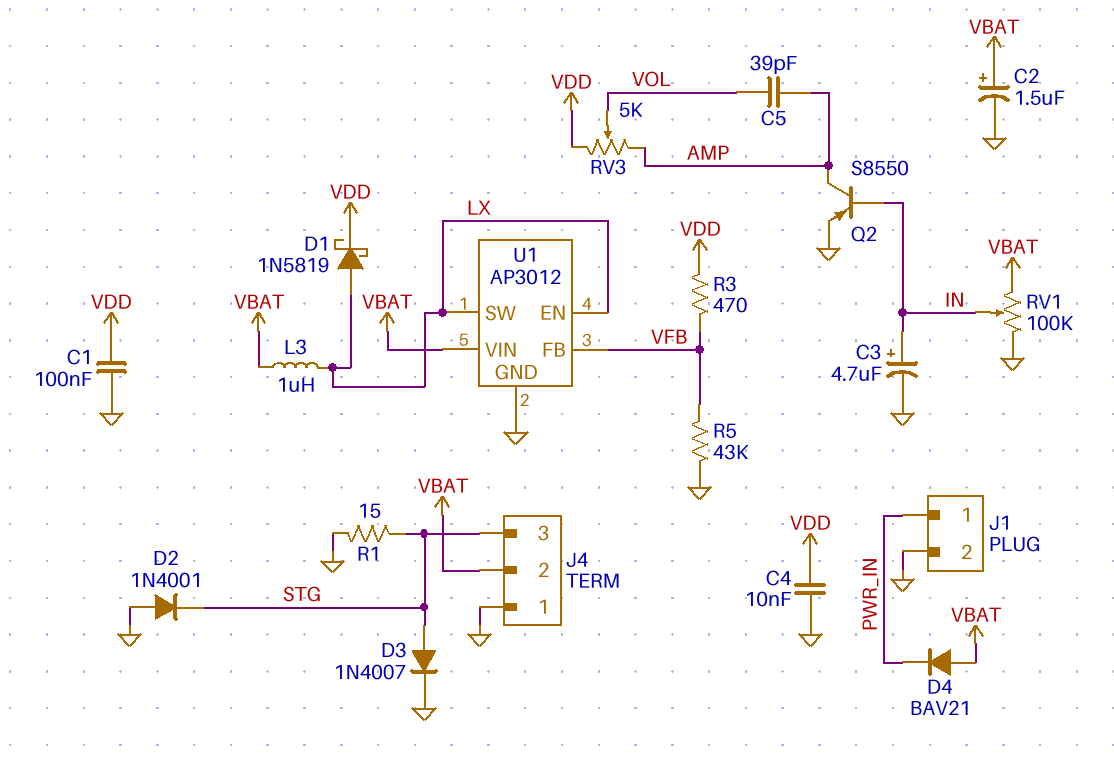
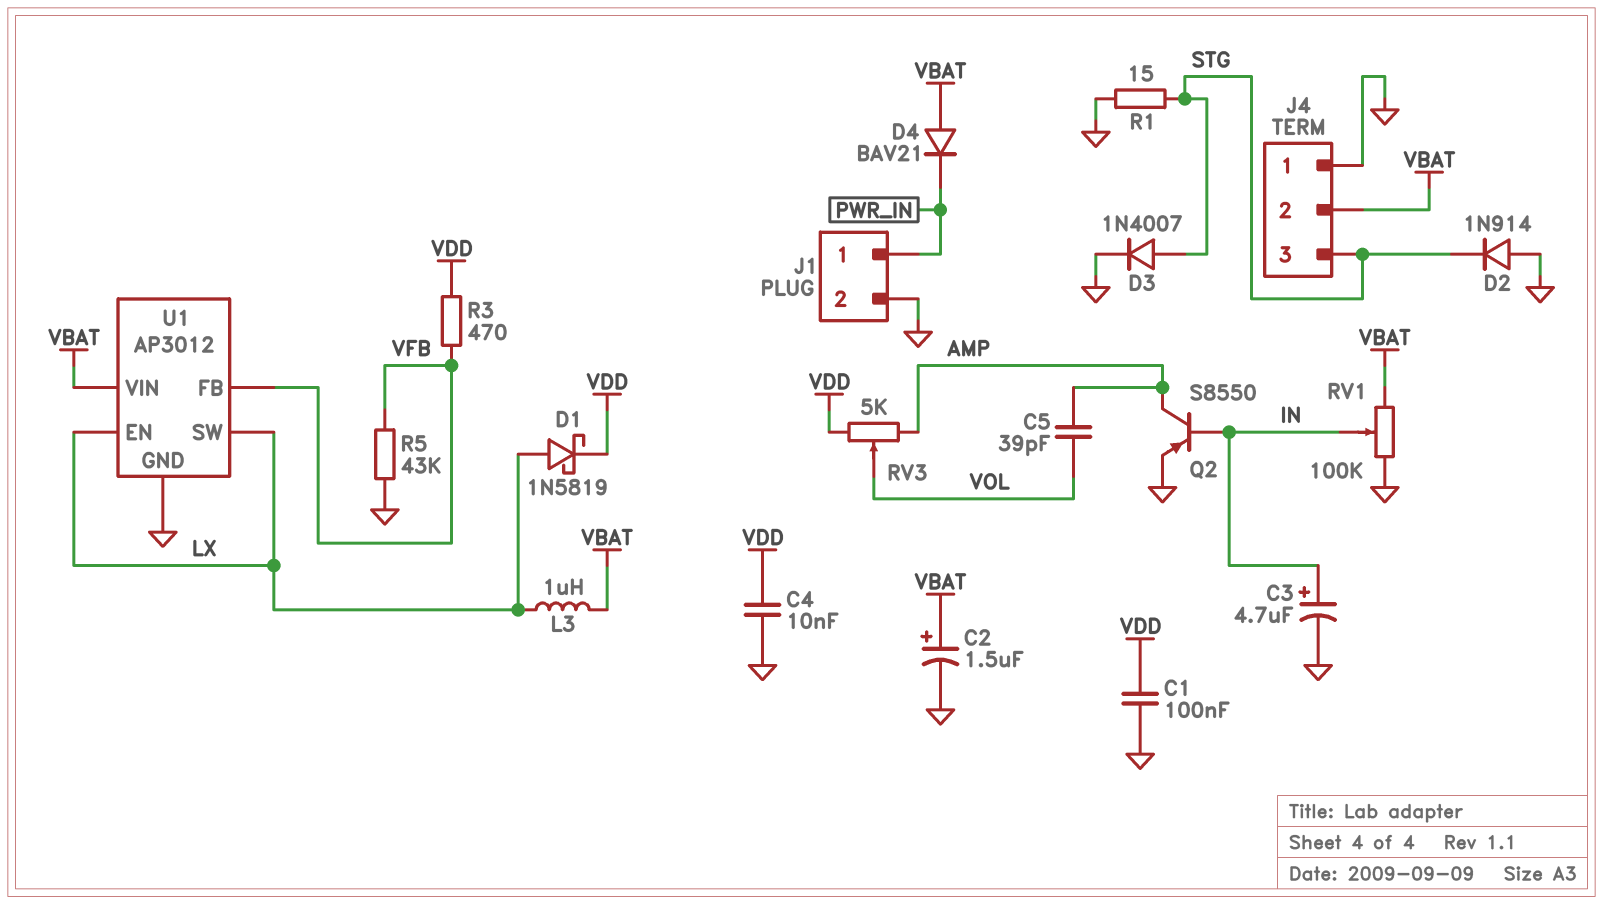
D2: diode 1N4001 (A GND, K STG) -> diode 1N914 (A GND, K STG)

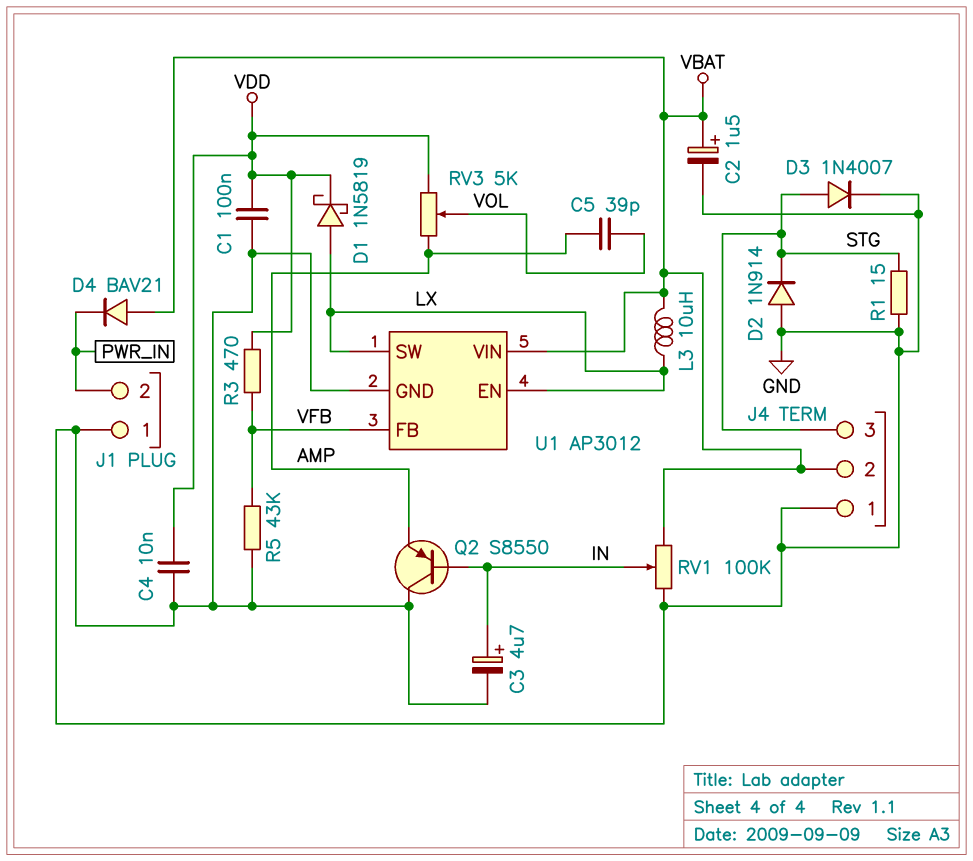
J1 pin 1: PWR_IN -> GND
J1 pin 2: GND -> PWR_IN
L3: 1uH (LX, VBAT) -> 10uH (LX, VBAT)
Q2: PNP S8550 (B IN, C AMP, E GND) -> PNP S8550 (B IN, C GND, E AMP)

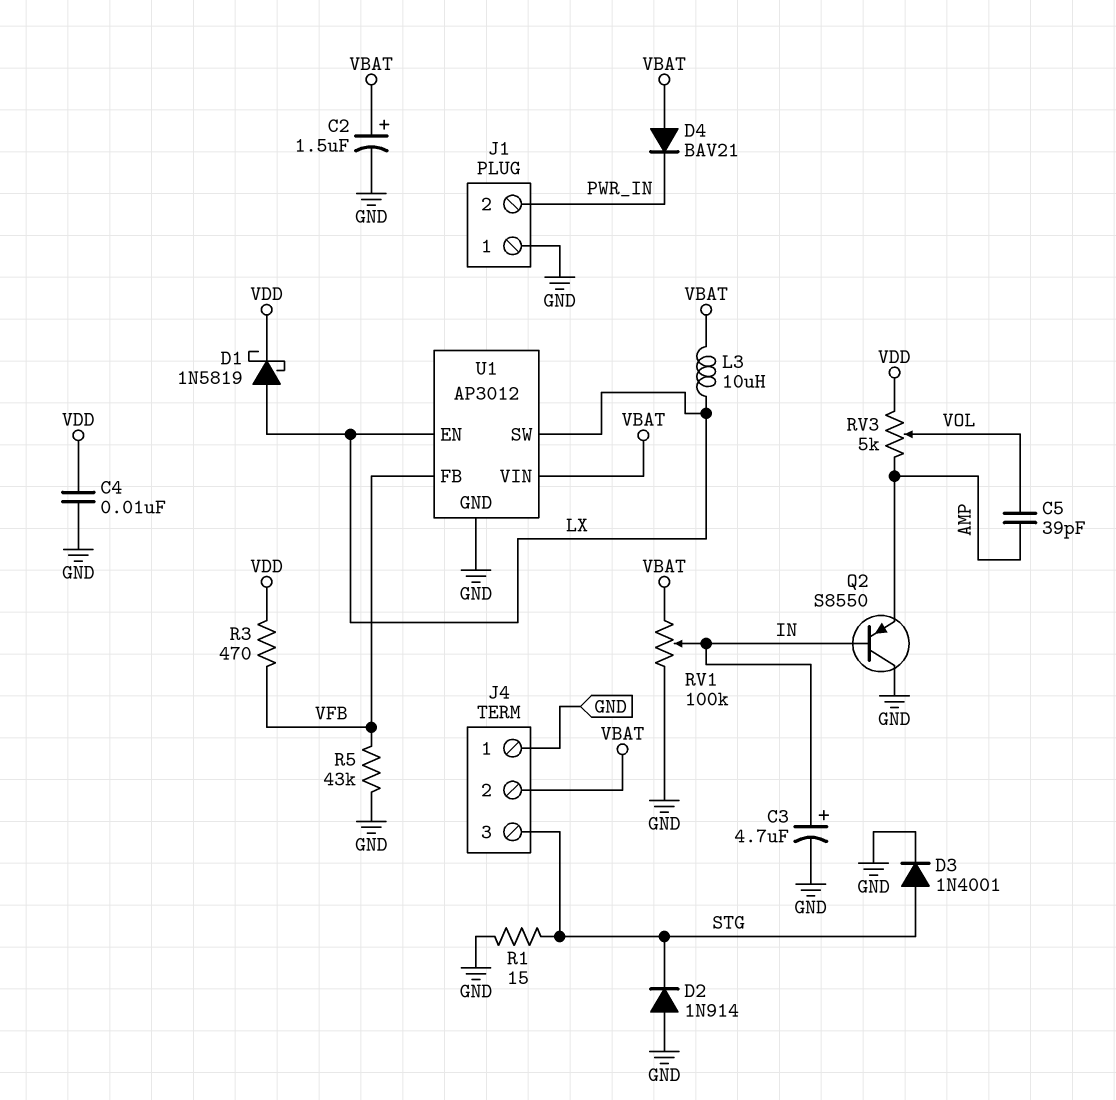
C1: 100nF (GND, VDD) -> none
D3: diode 1N4007 (A STG, K GND) -> diode 1N4001 (A STG, K GND)

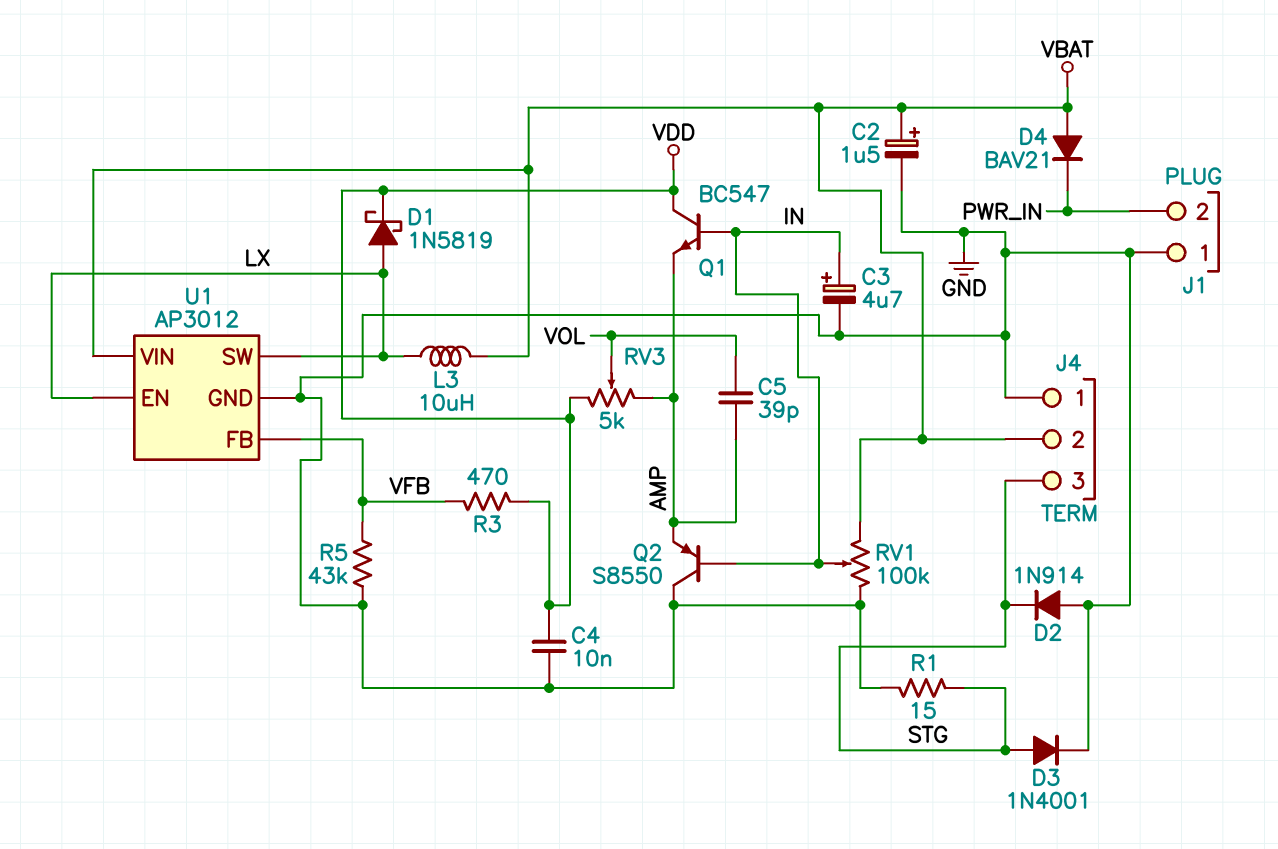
Q1: none -> NPN BC547 (B IN, C VDD, E AMP)

